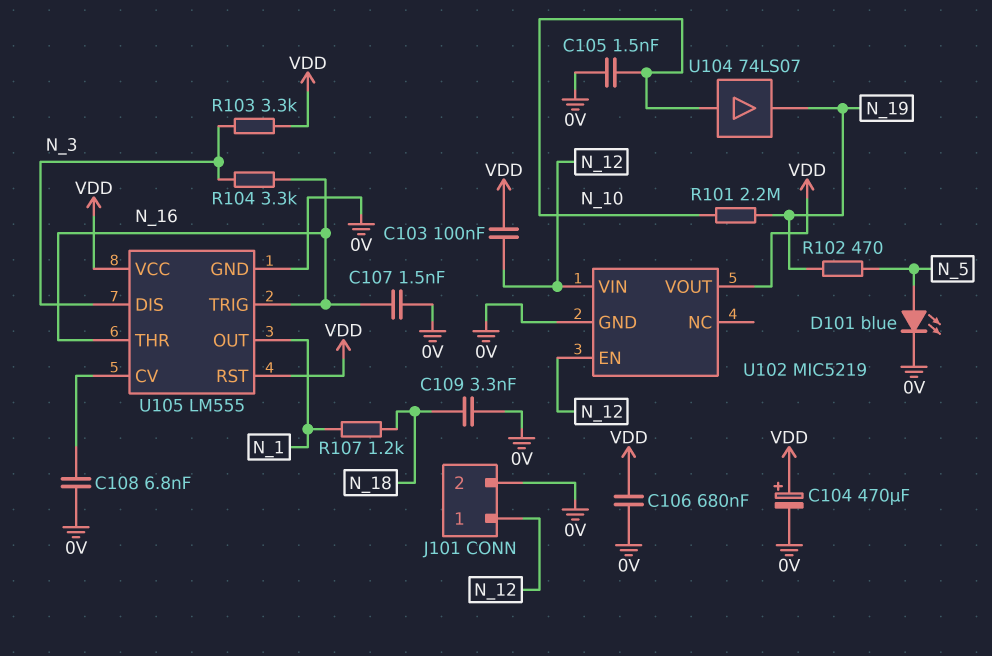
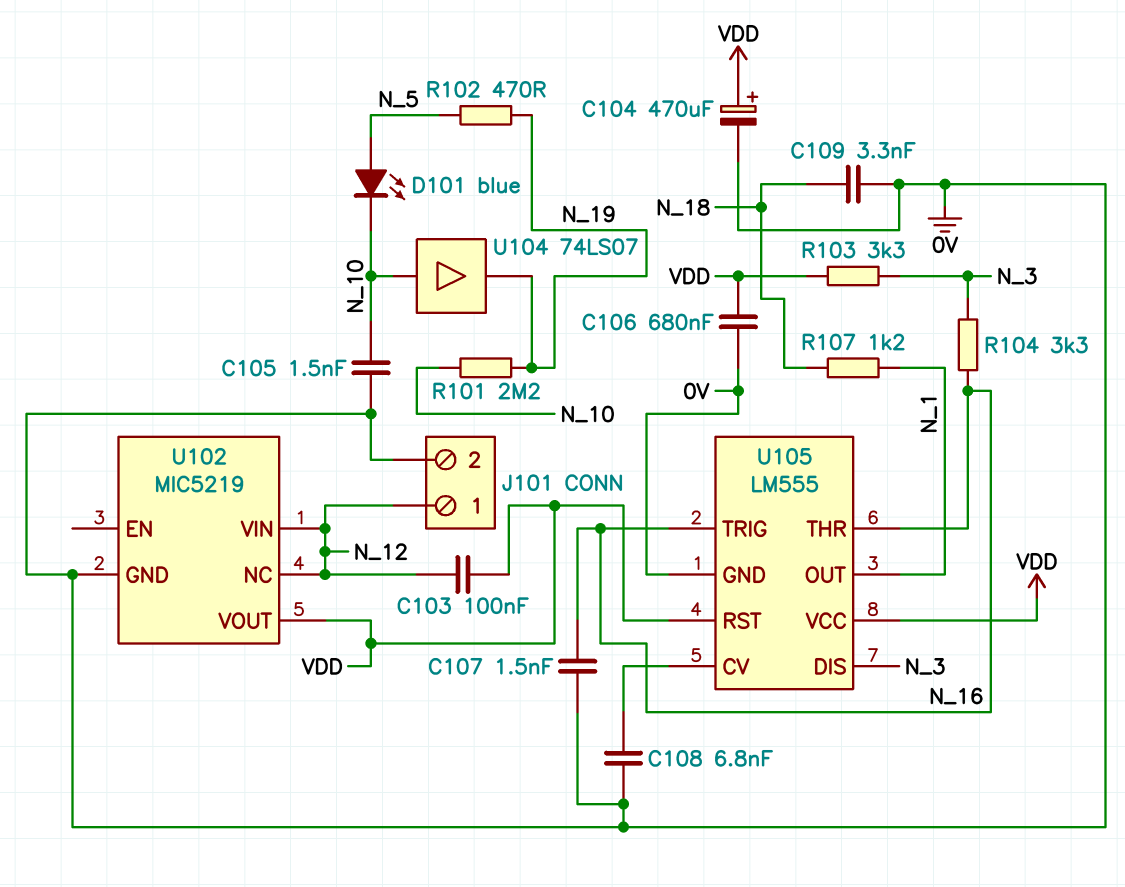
D101: LED blue (A N_5, K 0V) -> LED blue (A N_5, K N_10)
U102 pin EN: N_12 -> none
U102 pin NC: none -> N_12

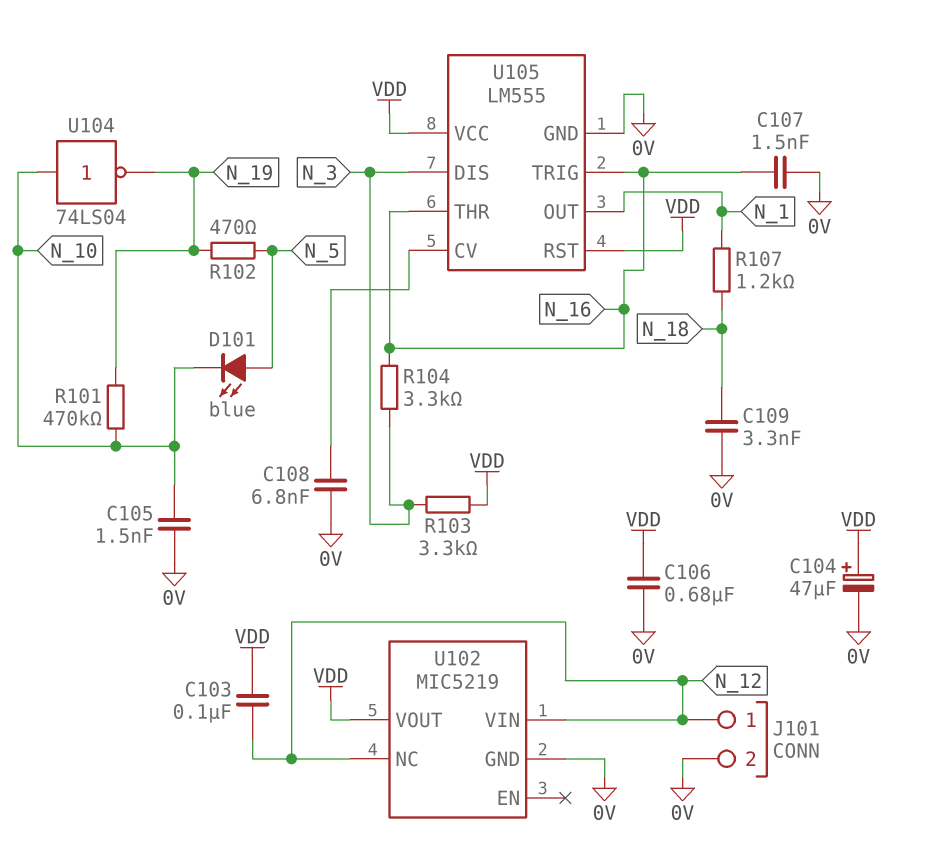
C104: 470uF (plus VDD, minus 0V) -> 47uF (plus VDD, minus 0V)
R101: 2.2M (N_10, N_19) -> 470k (N_10, N_19)
U104: buffer 74LS07 (in N_10, out N_19) -> NOT 74LS04 (in N_10, out N_19)

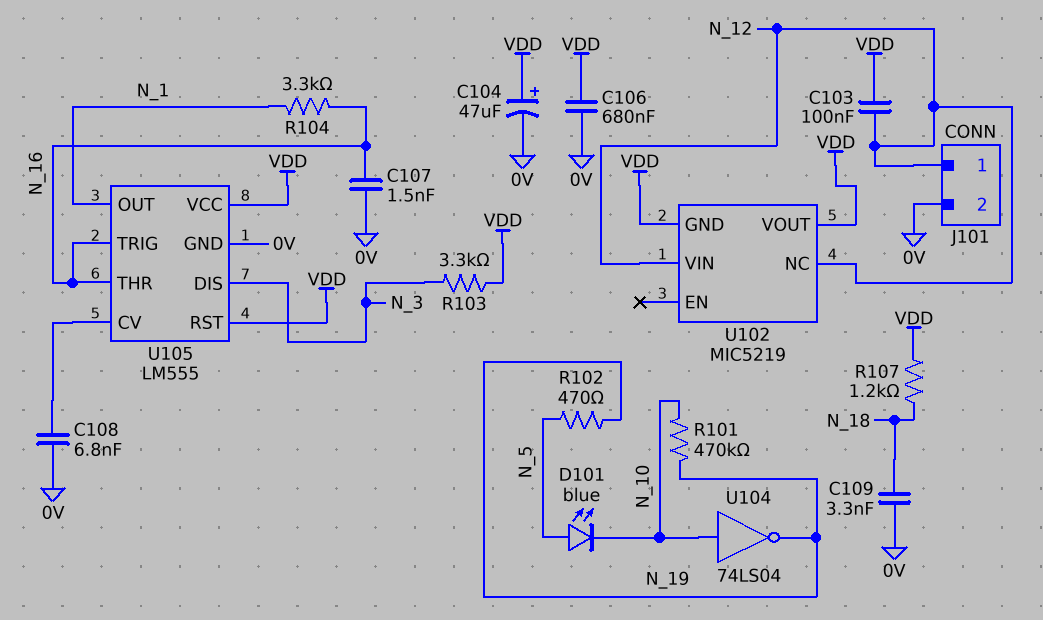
C105: 1.5nF (0V, N_10) -> none
R104: 3.3k (N_3, N_16) -> 3.3k (N_1, N_16)
R107: 1.2k (N_1, N_18) -> 1.2k (N_18, VDD)
U102 pin GND: 0V -> VDD

